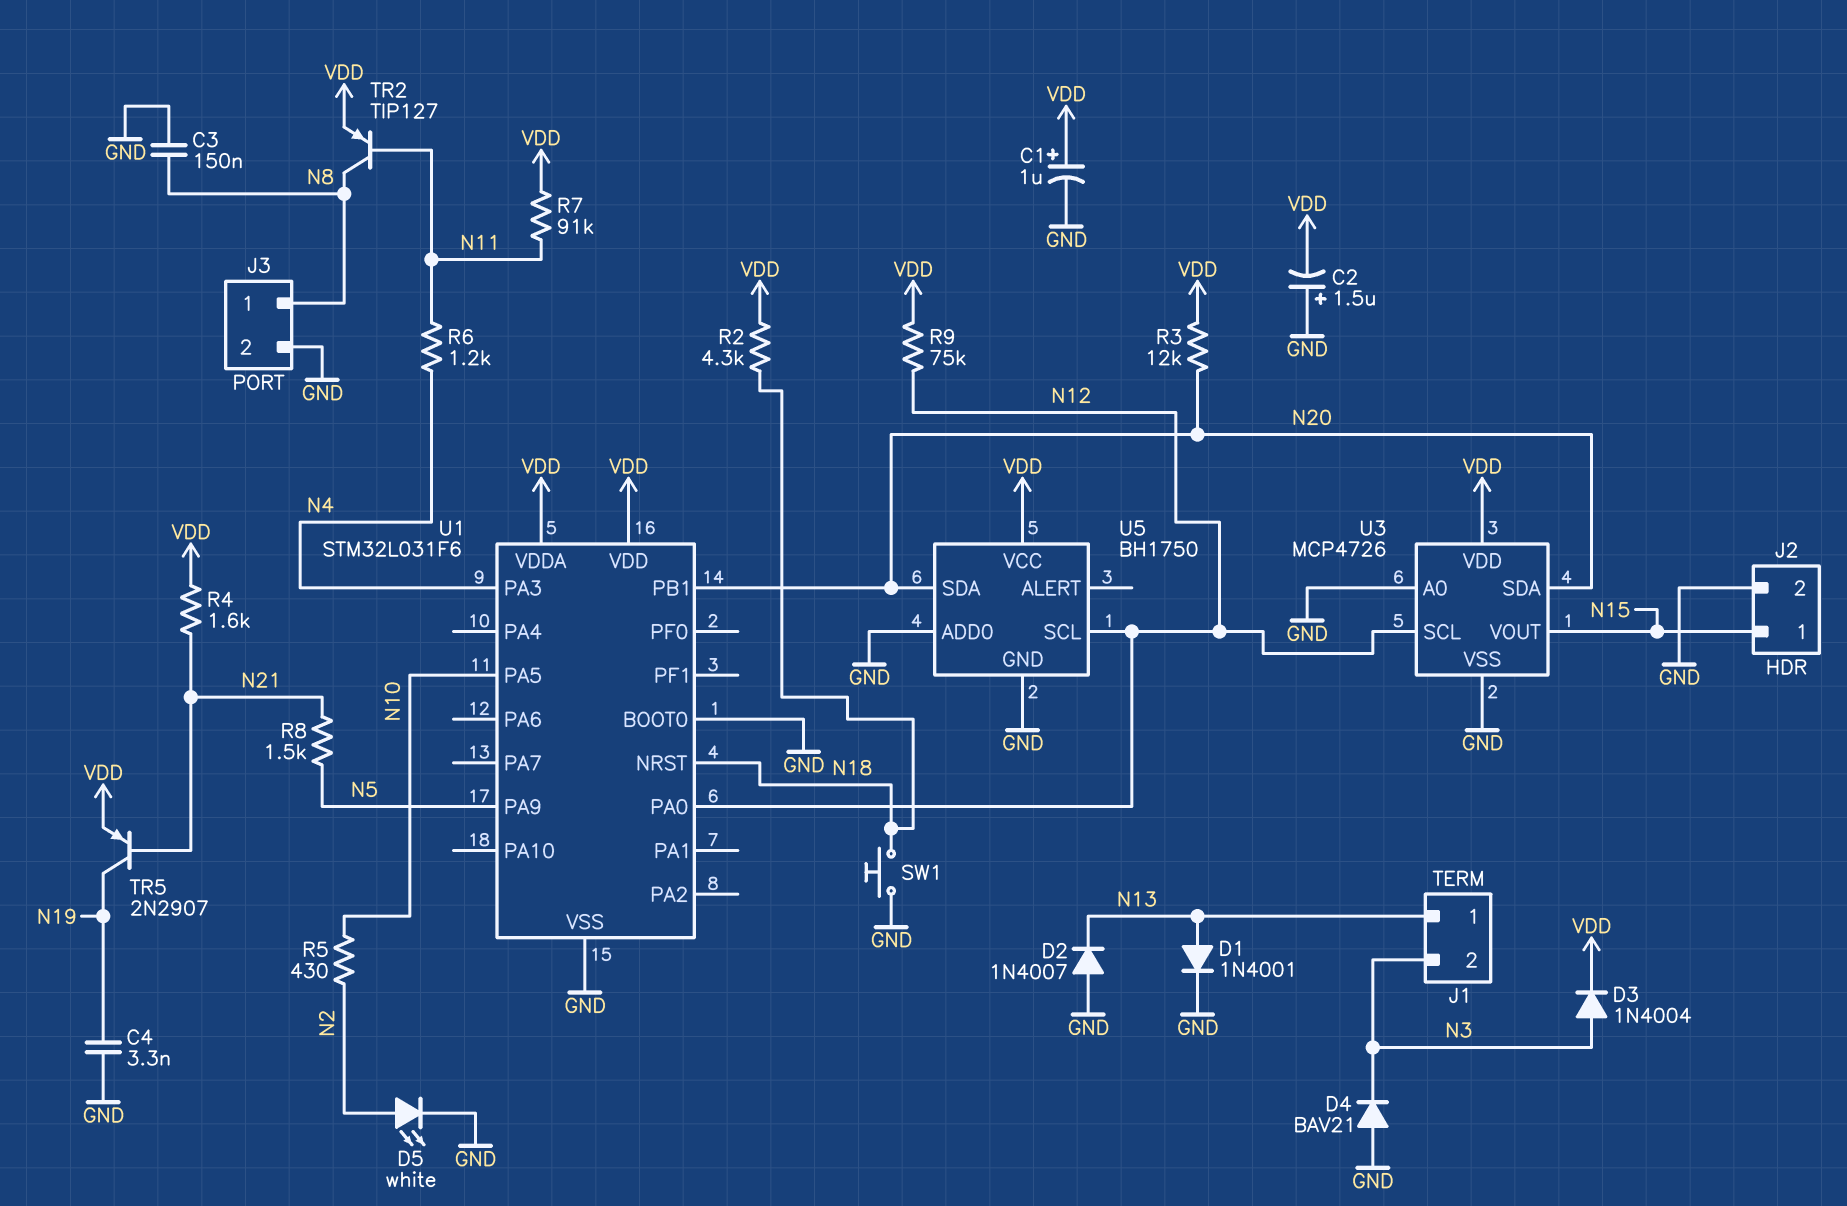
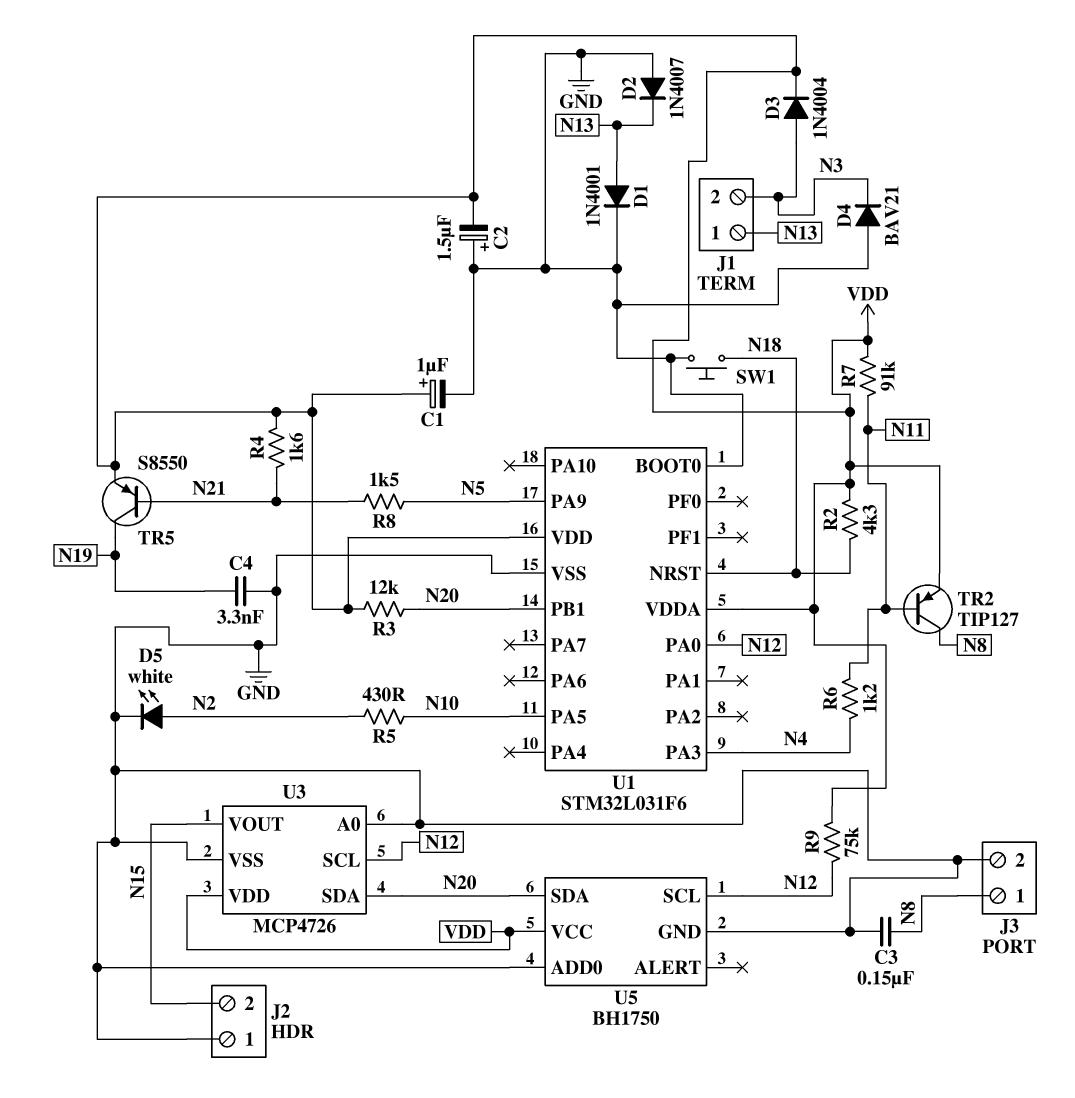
J2 pin 1: N15 -> GND
J2 pin 2: GND -> N15
TR5: PNP 2N2907 (B N21, C N19, E VDD) -> PNP S8550 (B N21, C N19, E VDD)

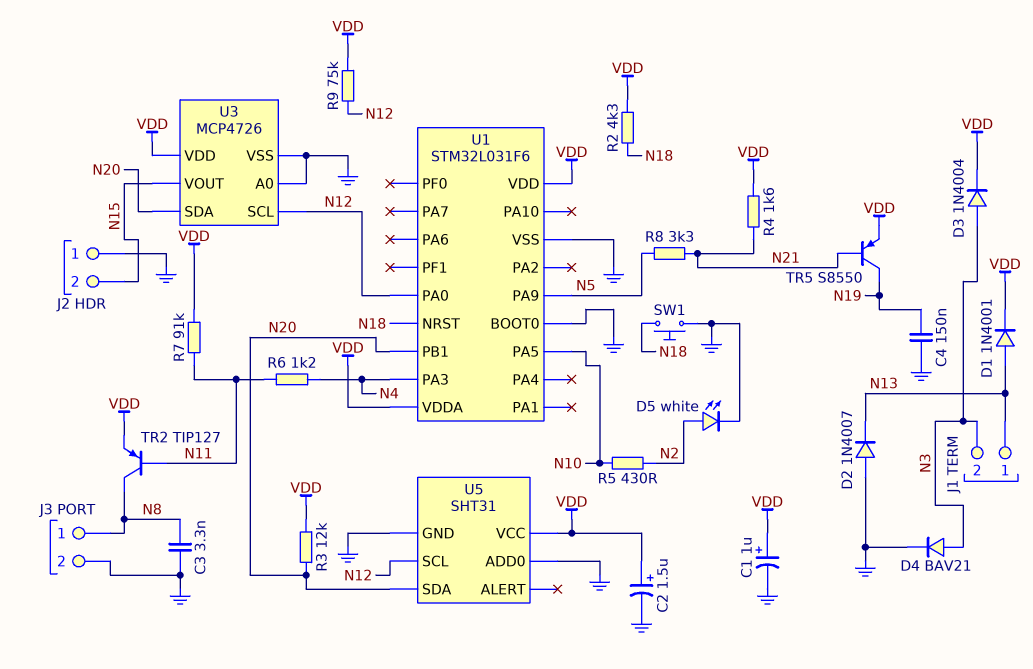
C2: 1.5uF (plus GND, minus VDD) -> 1.5uF (plus VDD, minus GND)
C3: 150nF (GND, N8) -> 3.3nF (GND, N8)
C4: 3.3nF (GND, N19) -> 150nF (GND, N19)
D1: diode 1N4001 (A N13, K GND) -> diode 1N4001 (A N13, K VDD)
D4: diode BAV21 (A GND, K N3) -> diode BAV21 (A N3, K GND)
R8: 1.5k (N5, N21) -> 3.3k (N5, N21)
U5: BH1750 -> SHT31

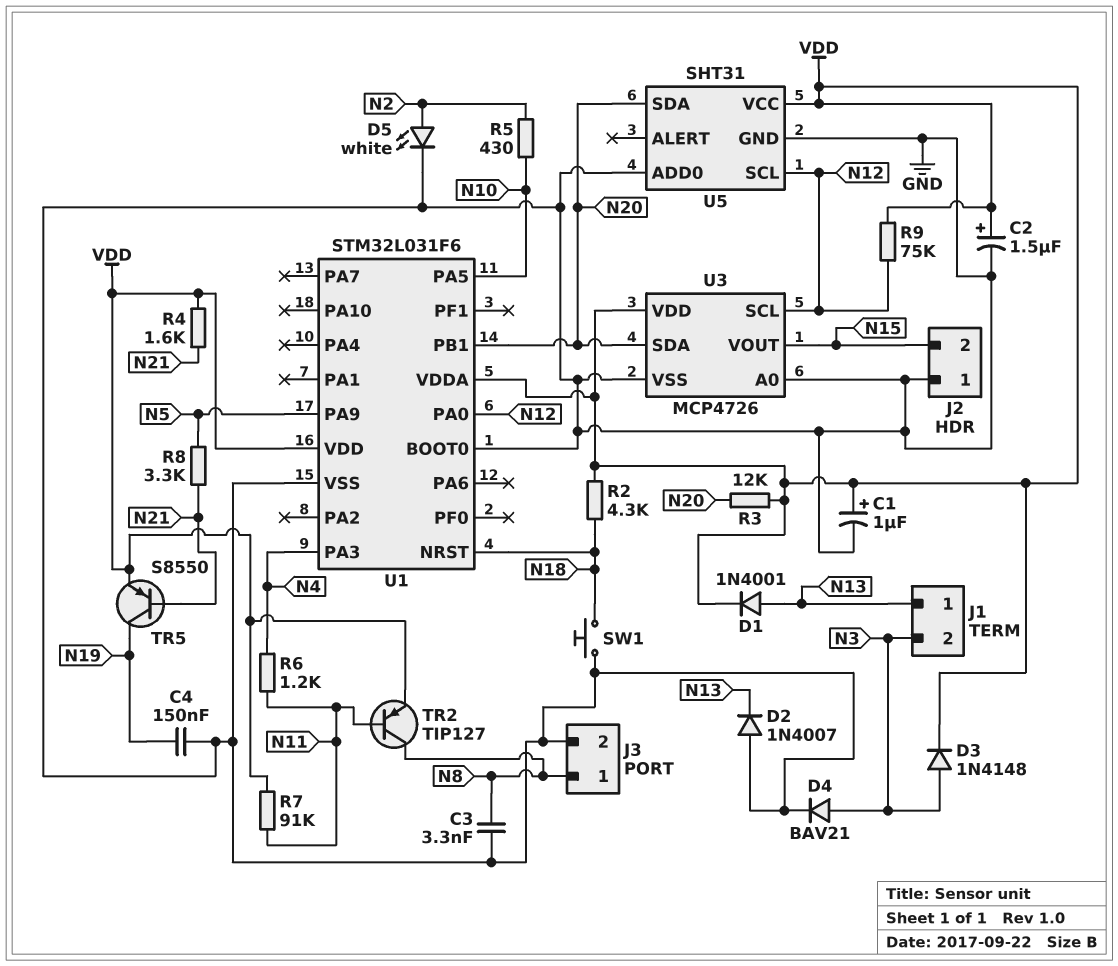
D3: diode 1N4004 (A N3, K VDD) -> diode 1N4148 (A N3, K VDD)

